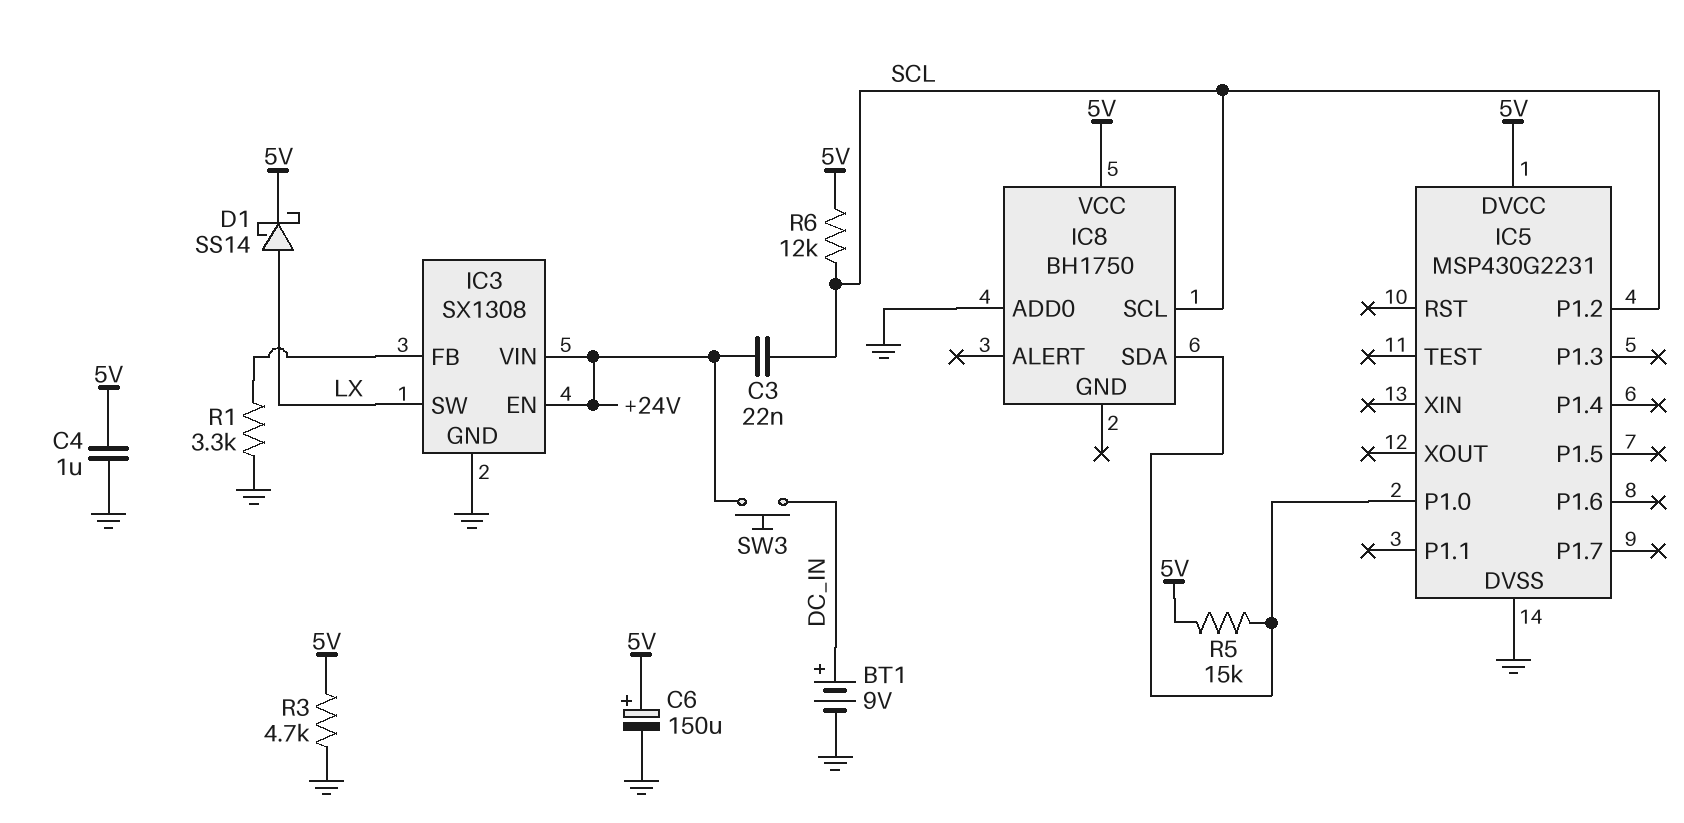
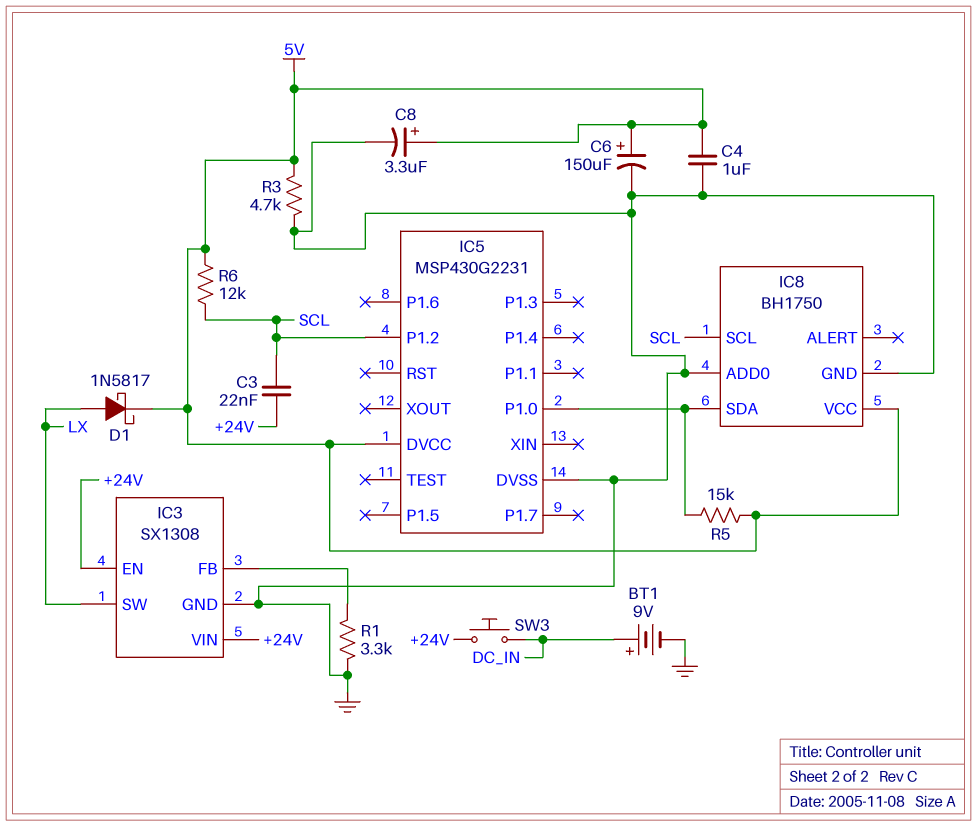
C8: none -> 3.3uF (plus 5V, minus GND)
D1: schottky SS14 (A LX, K 5V) -> schottky 1N5817 (A LX, K 5V)
IC8 pin GND: none -> GND

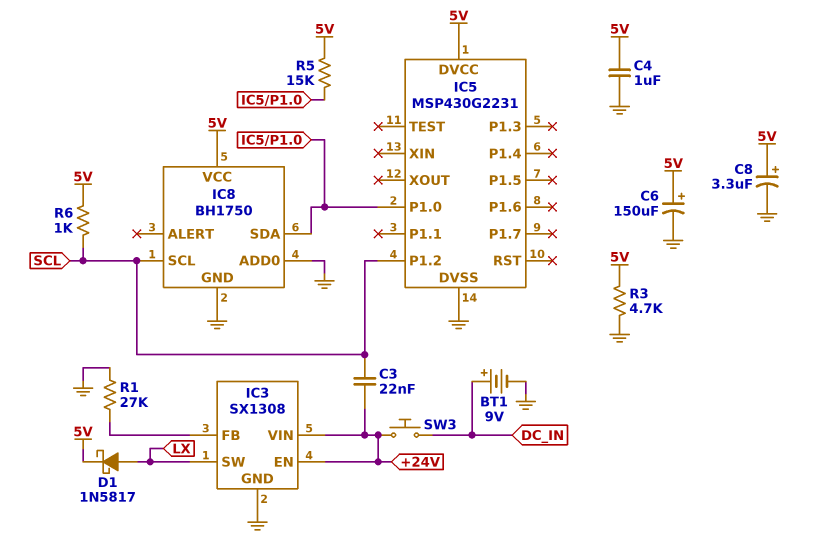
R1: 3.3k (GND, IC3/FB) -> 27k (GND, IC3/FB)
R6: 12k (5V, SCL) -> 1k (5V, SCL)

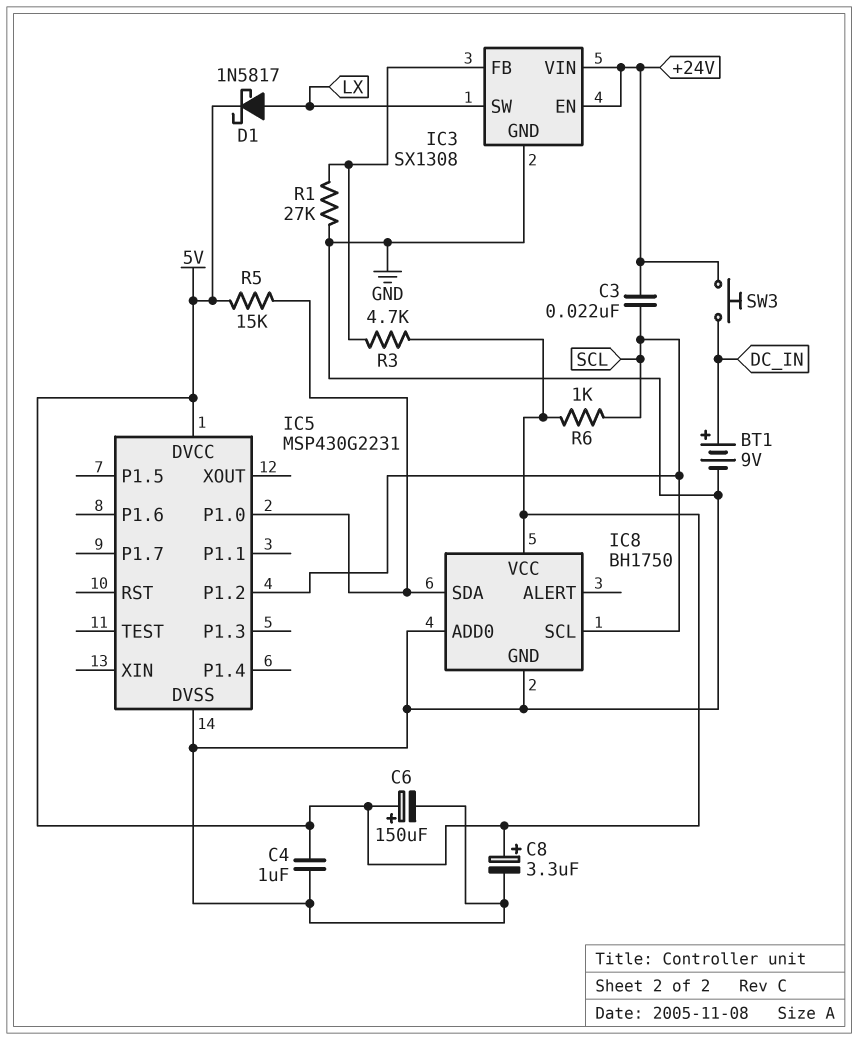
R3: 4.7k (5V, GND) -> 4.7k (5V, IC3/FB)

